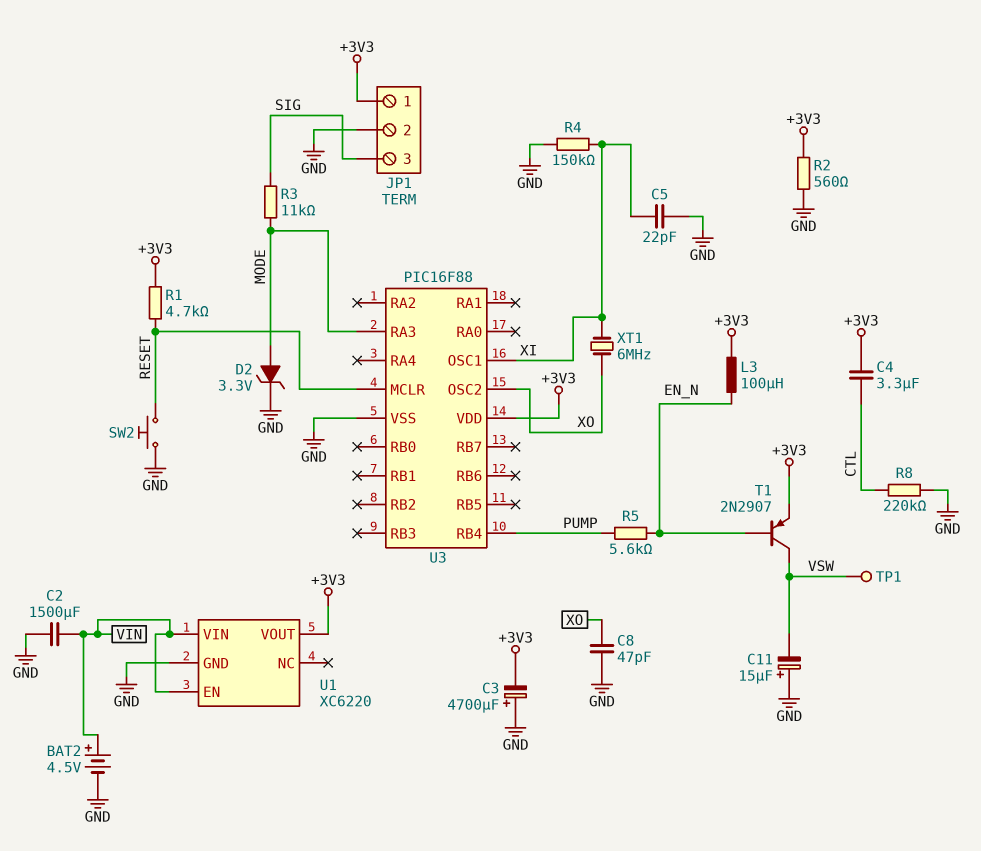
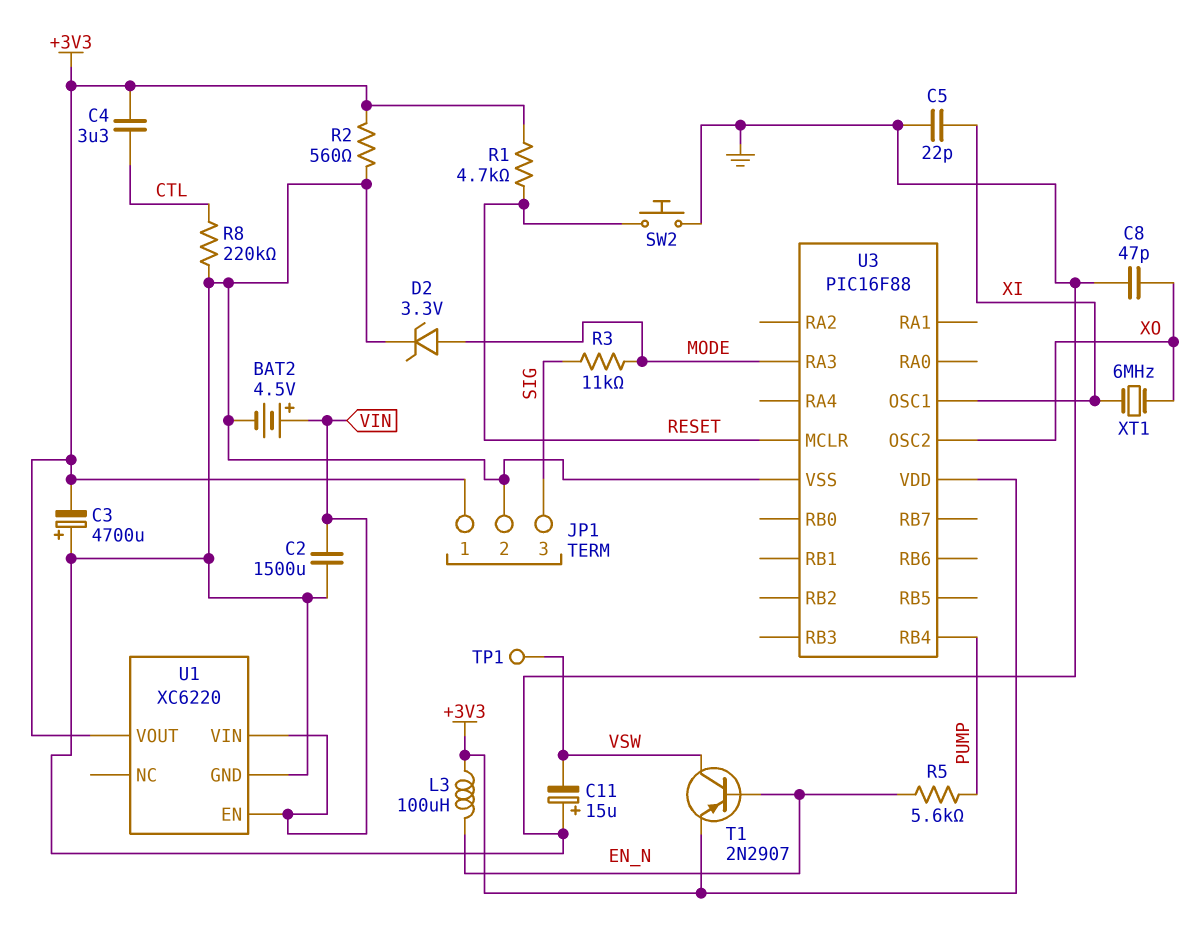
R4: 150k (GND, XI) -> none

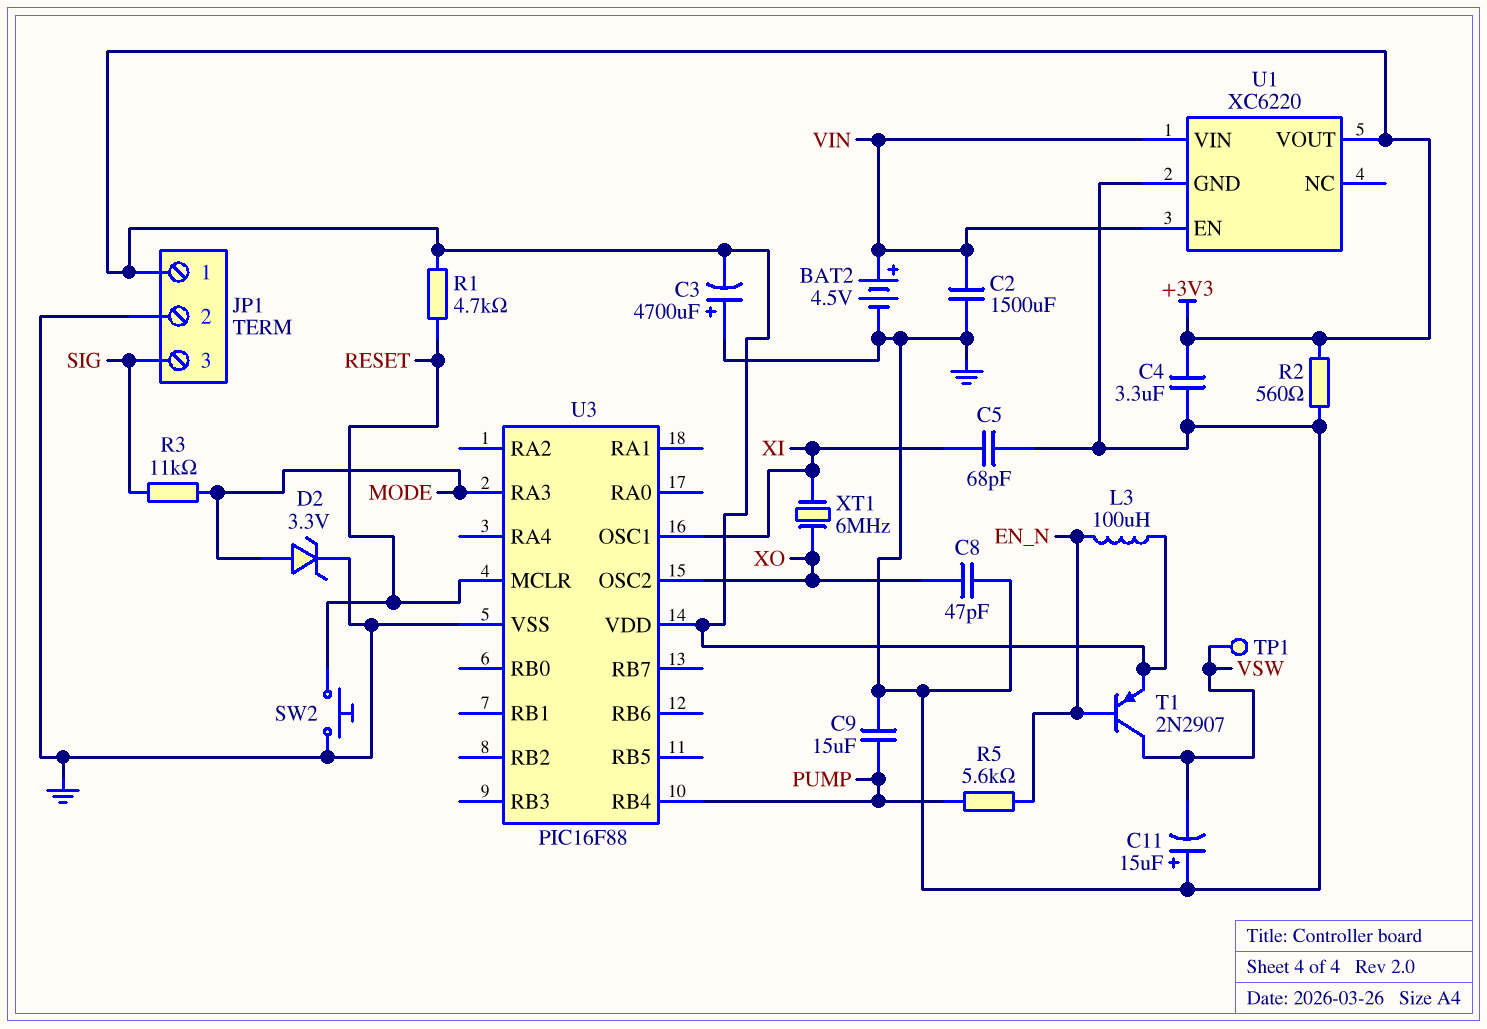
C4: 3.3uF (+3V3, CTL) -> 3.3uF (+3V3, GND)
C5: 22pF (GND, XI) -> 68pF (GND, XI)
C9: none -> 15uF (GND, PUMP)
R8: 220k (CTL, GND) -> none

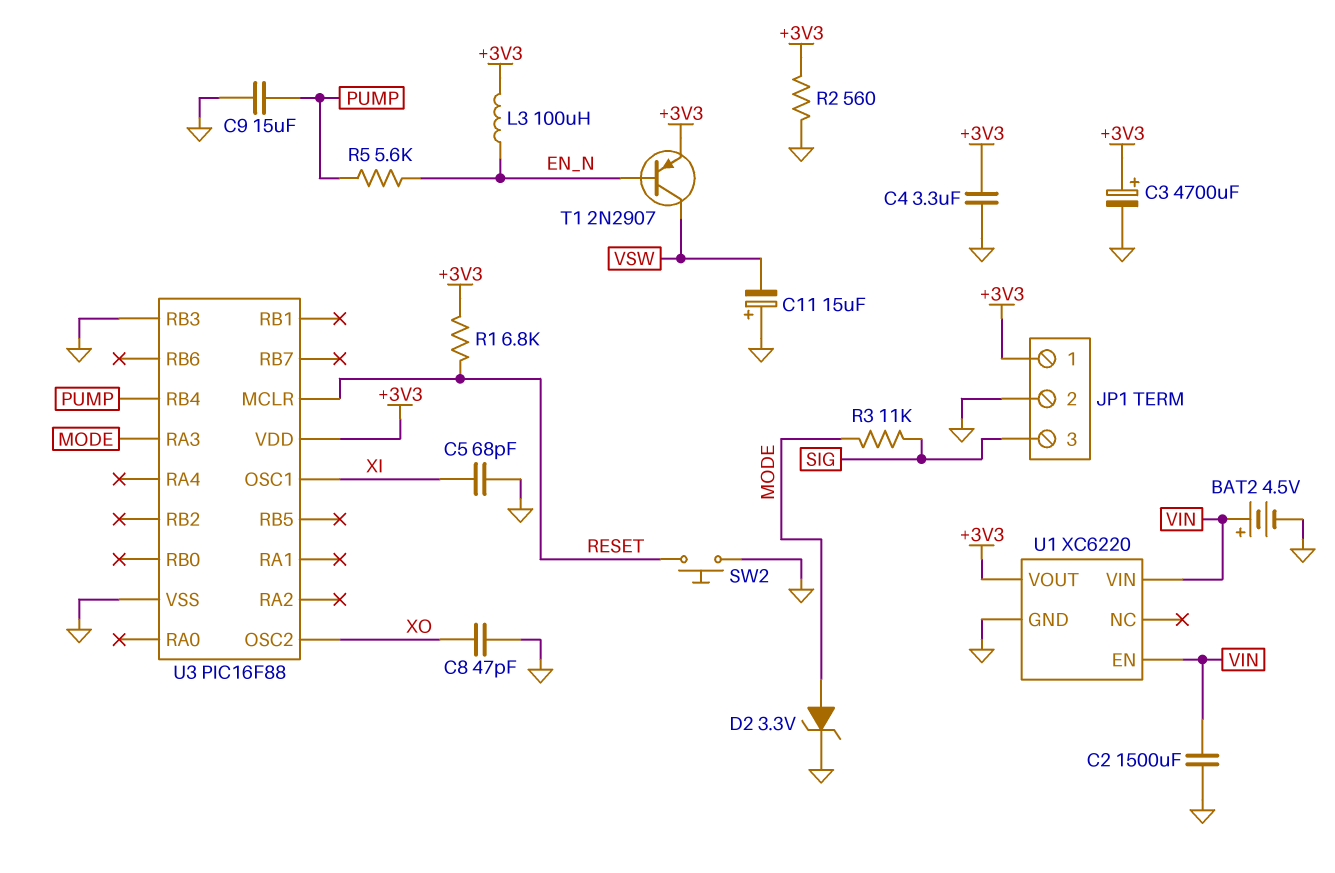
C3: 4700uF (plus GND, minus +3V3) -> 4700uF (plus +3V3, minus GND)
R1: 4.7k (+3V3, RESET) -> 6.8k (+3V3, RESET)
TP1: test point (VSW) -> none
U3 pin RB3: none -> GND
XT1: 6MHz (XI, XO) -> none

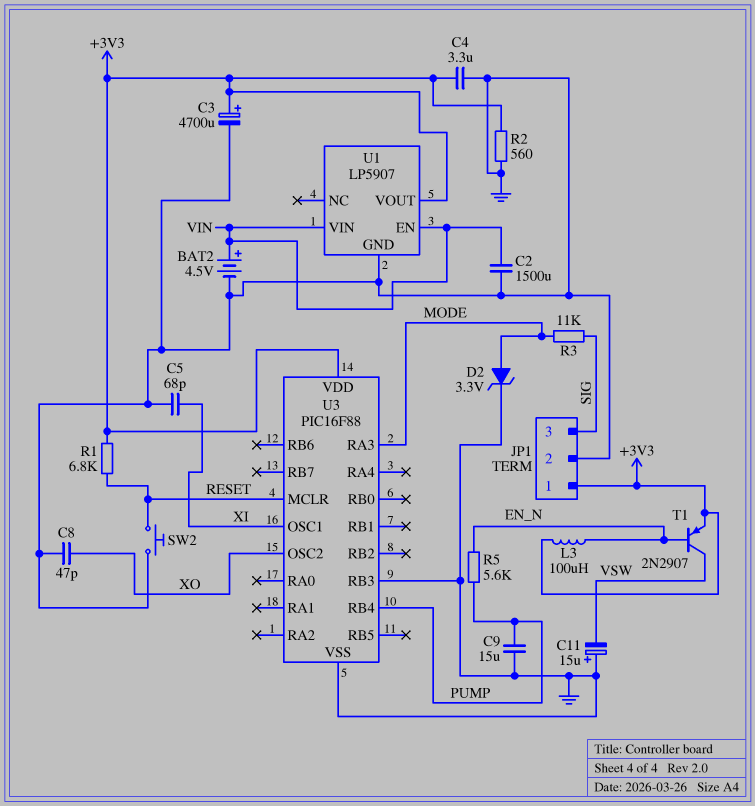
U1: XC6220 -> LP5907

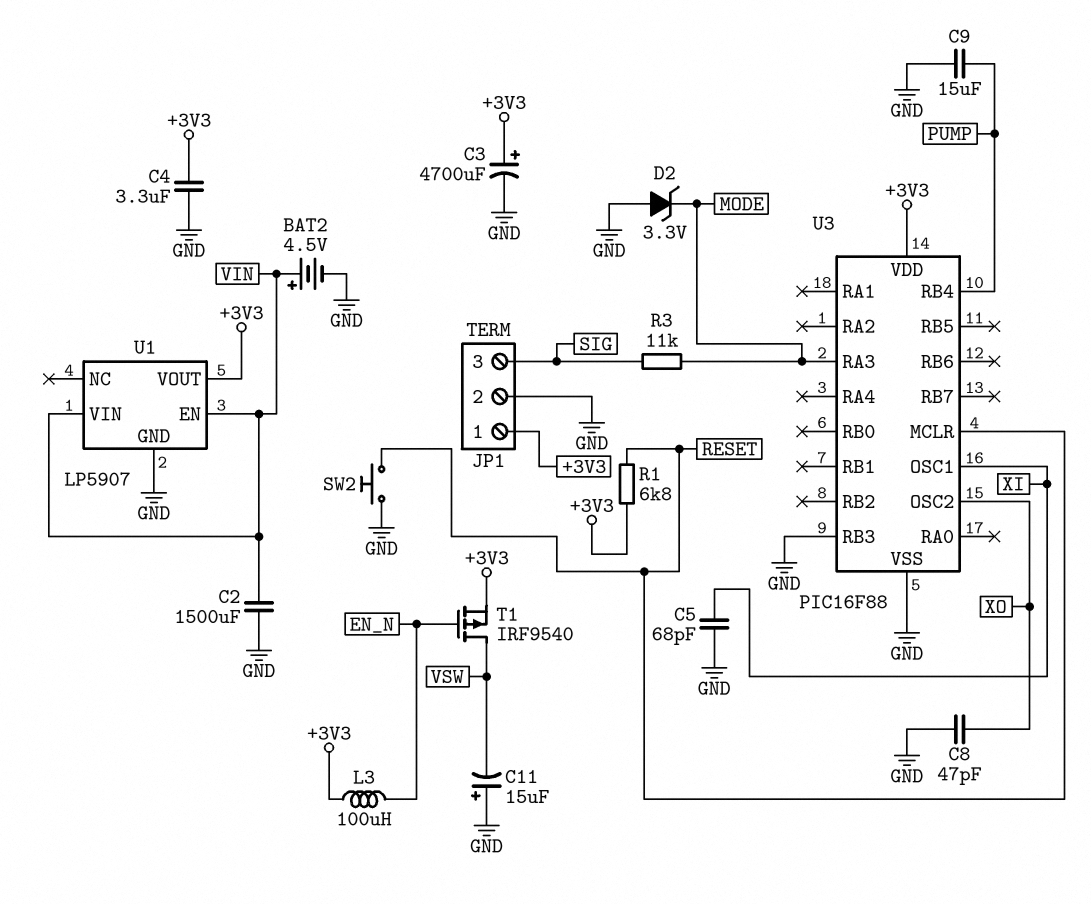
D2: zener 3.3V (A MODE, K GND) -> zener 3.3V (A GND, K MODE)
R2: 560 (+3V3, GND) -> none
R5: 5.6k (EN_N, PUMP) -> none
T1: PNP 2N2907 (B EN_N, C VSW, E +3V3) -> PMOS IRF9540 (G EN_N, D VSW, S +3V3)

